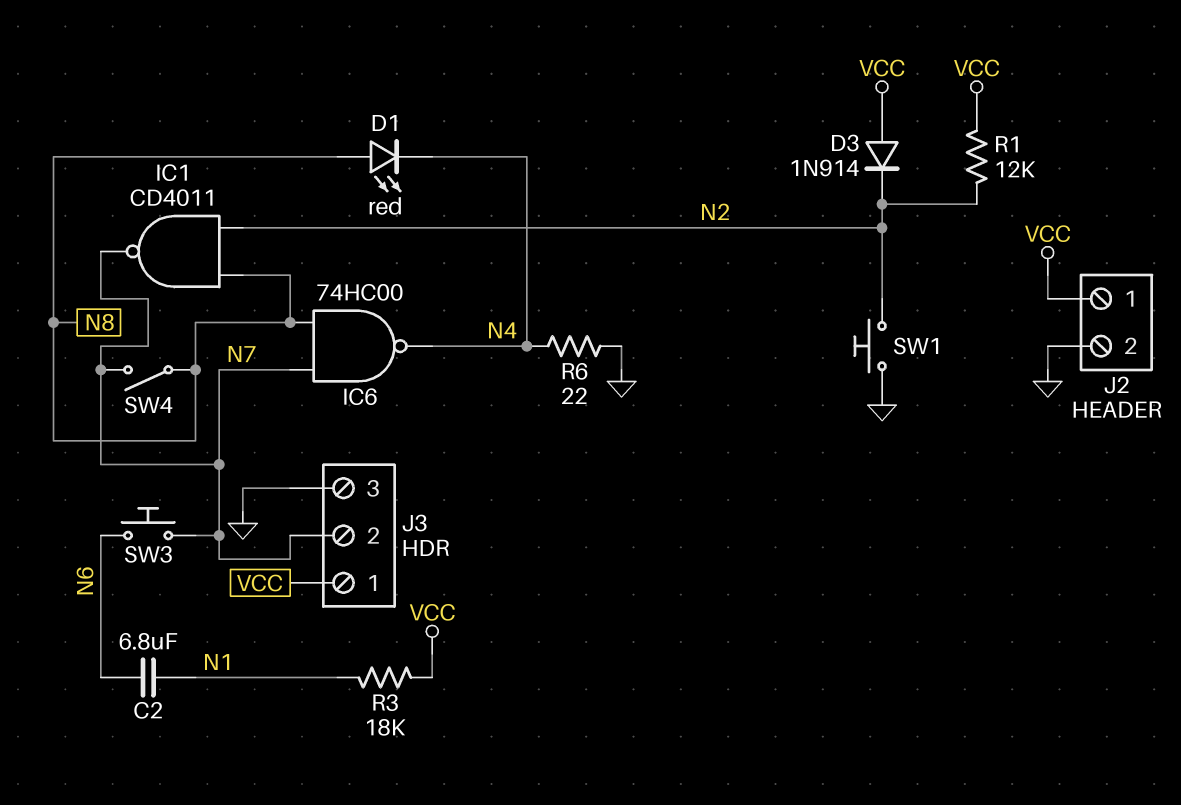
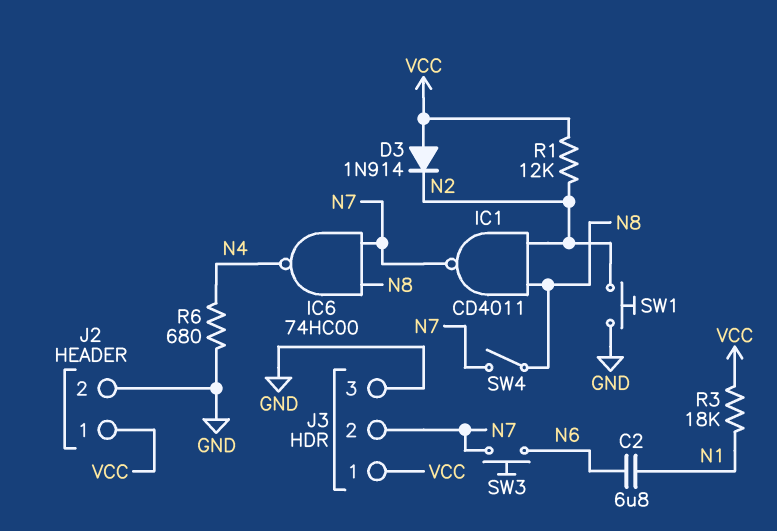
D1: LED red (A N8, K N4) -> none
R6: 22 (GND, N4) -> 680 (GND, N4)

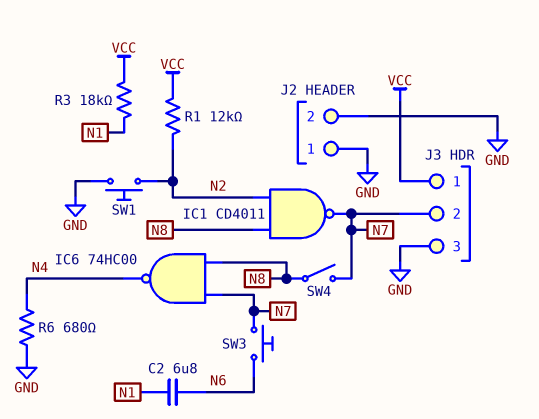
D3: diode 1N914 (A VCC, K N2) -> none
J2 pin 1: VCC -> GND

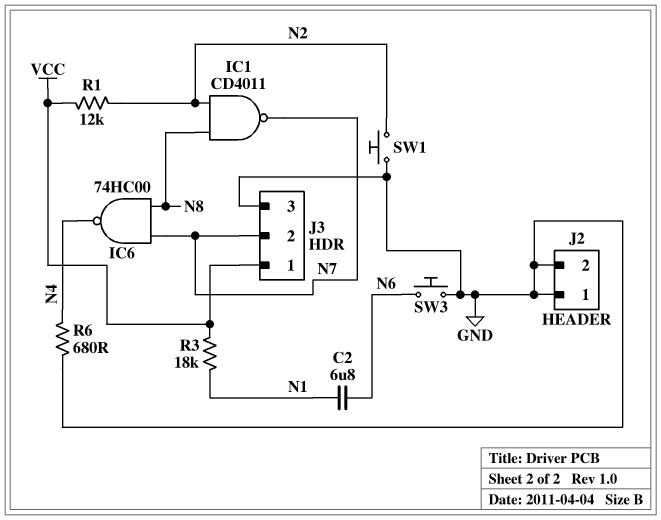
SW3: button (N6, N7) -> button (GND, N6)
SW4: switch (N7, N8) -> none

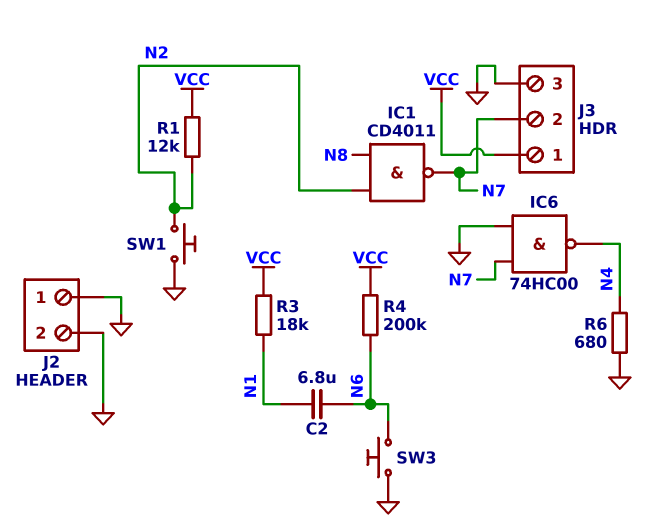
IC6: NAND 74HC00 (in N7, in N8, out N4) -> NAND 74HC00 (in GND, in N7, out N4)
R4: none -> 200k (N6, VCC)

